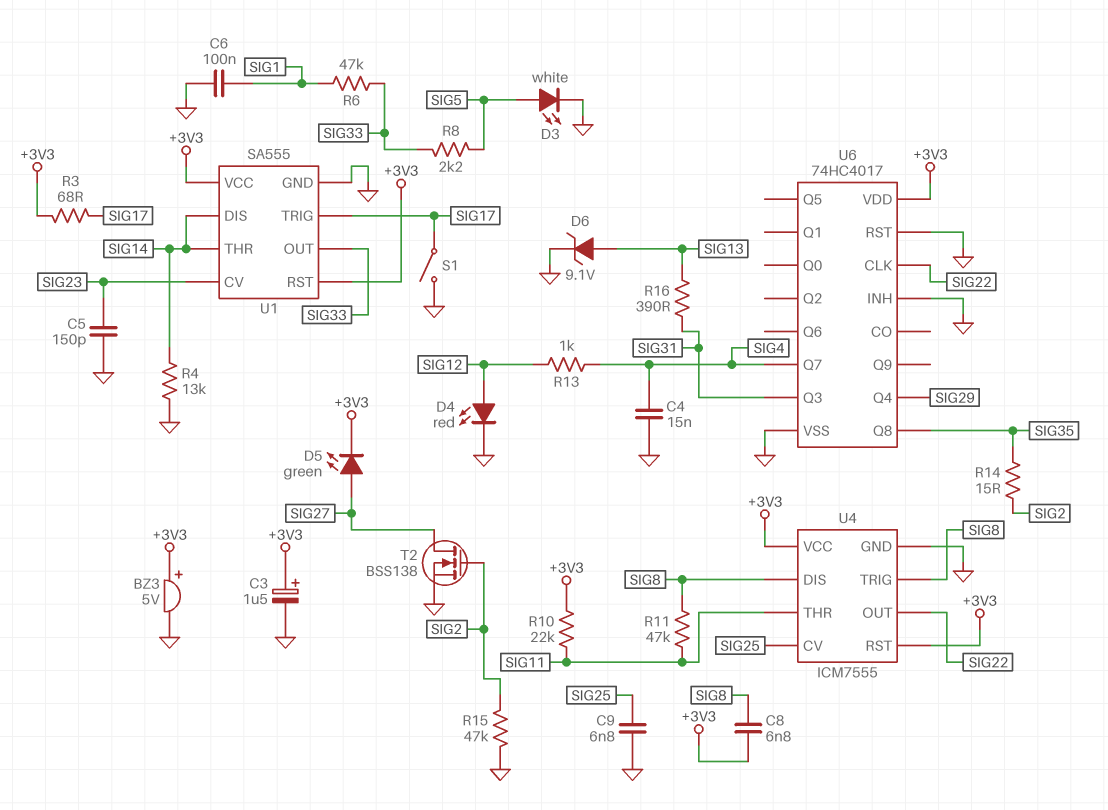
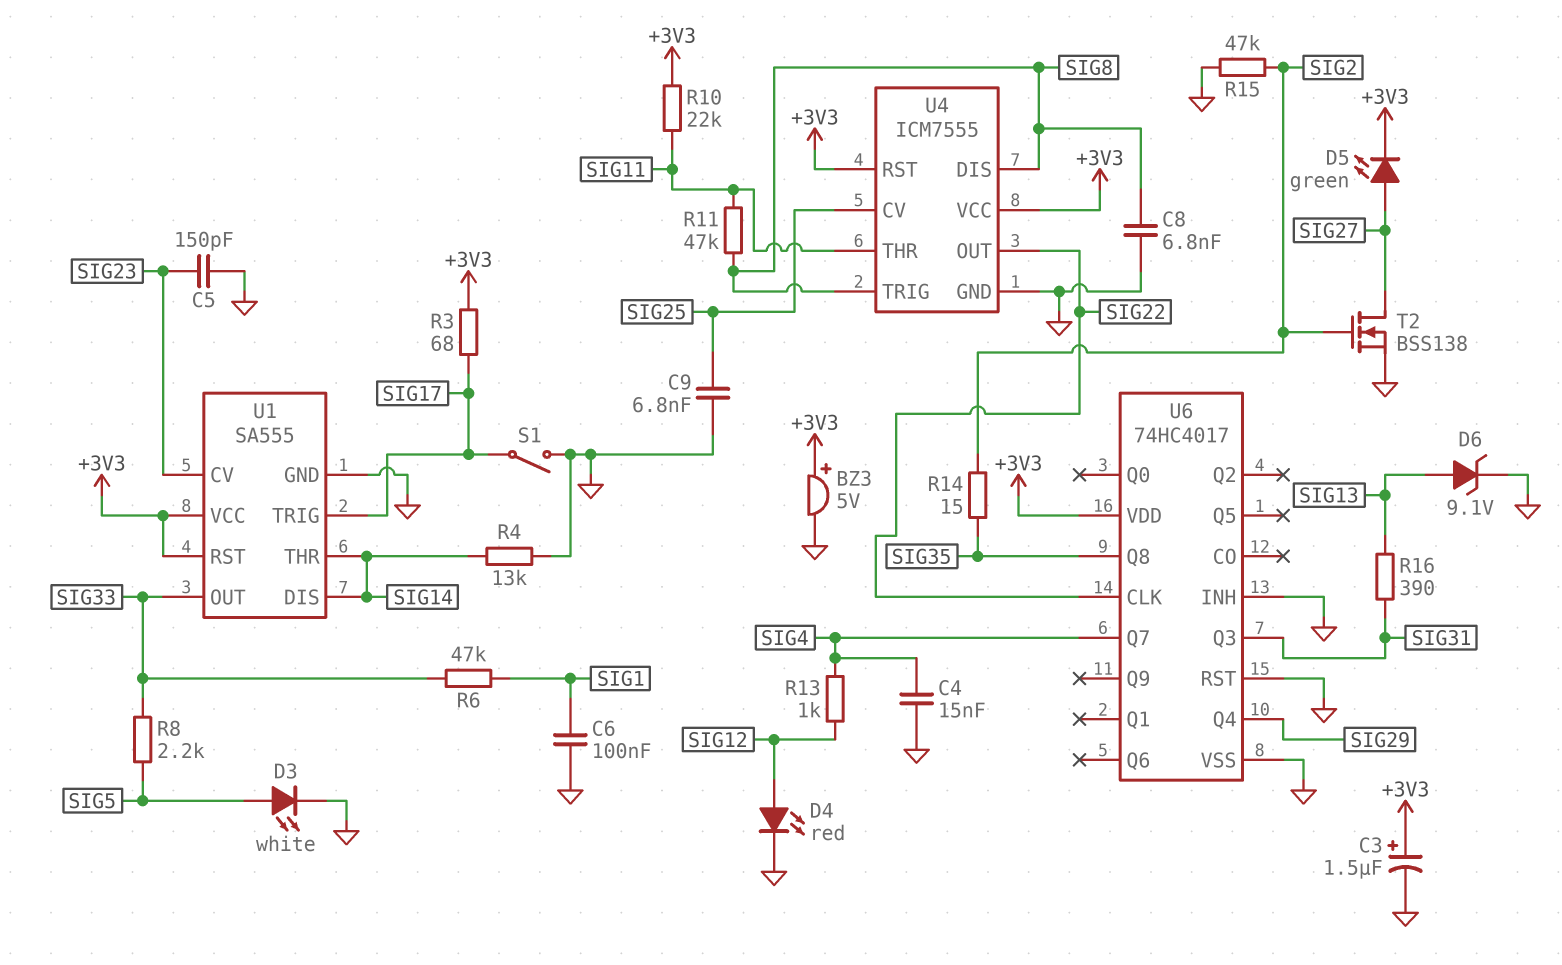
C8: 6.8nF (+3V3, SIG8) -> 6.8nF (GND, SIG8)

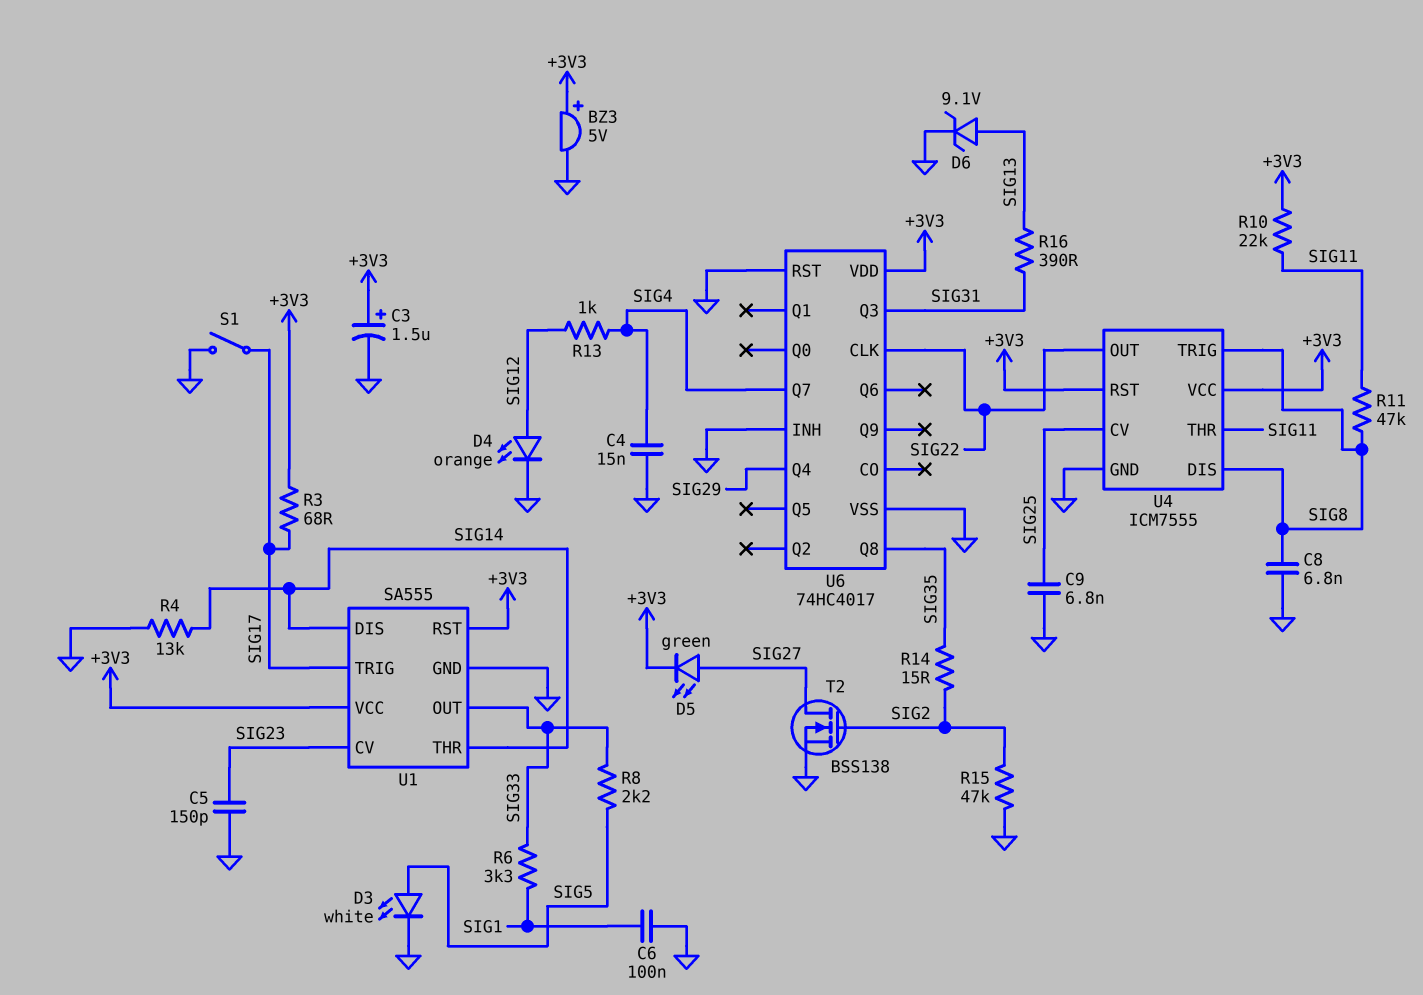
D4: LED red (A SIG12, K GND) -> LED orange (A SIG12, K GND)
R6: 47k (SIG1, SIG33) -> 3.3k (SIG1, SIG33)

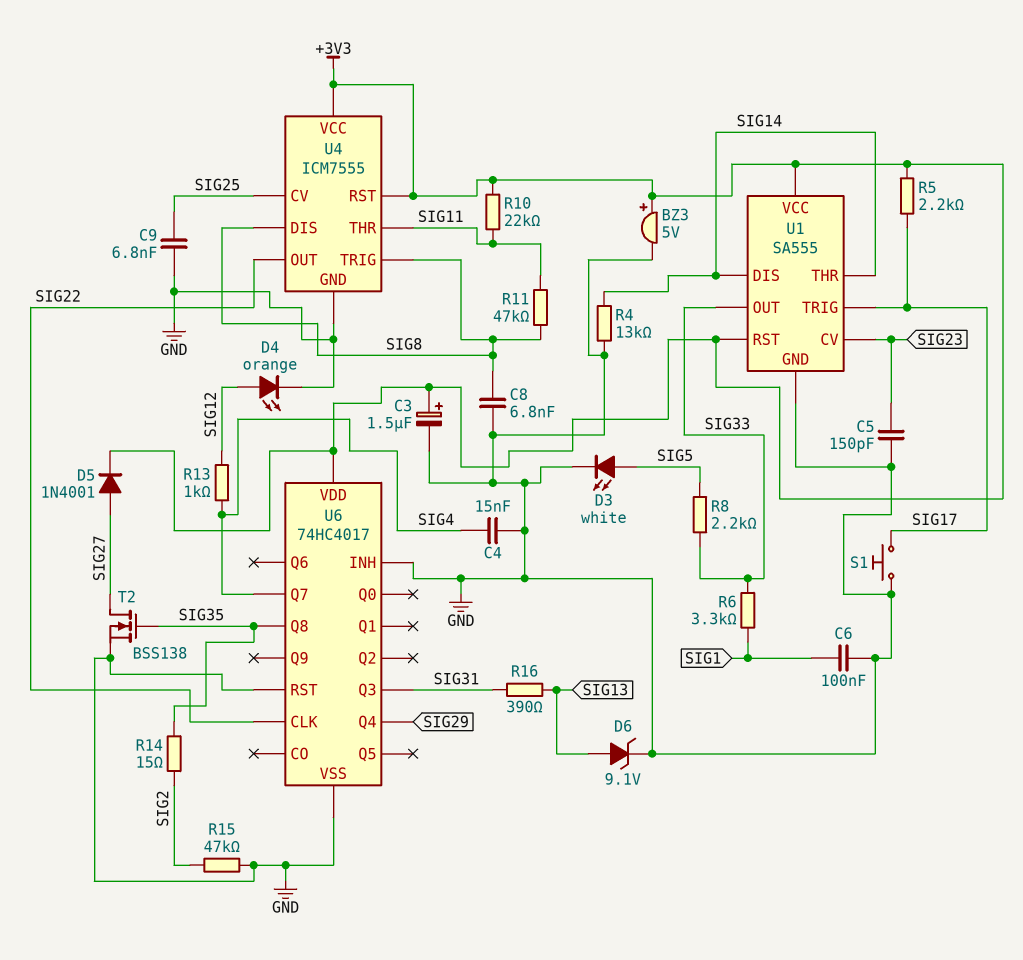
D5: LED green (A SIG27, K +3V3) -> diode 1N4001 (A SIG27, K +3V3)
R3: 68 (+3V3, SIG17) -> none
R5: none -> 2.2k (+3V3, SIG17)
S1: switch (GND, SIG17) -> button (GND, SIG17)
T2: NMOS BSS138 (G SIG2, D SIG27, S GND) -> NMOS BSS138 (G SIG35, D SIG27, S GND)

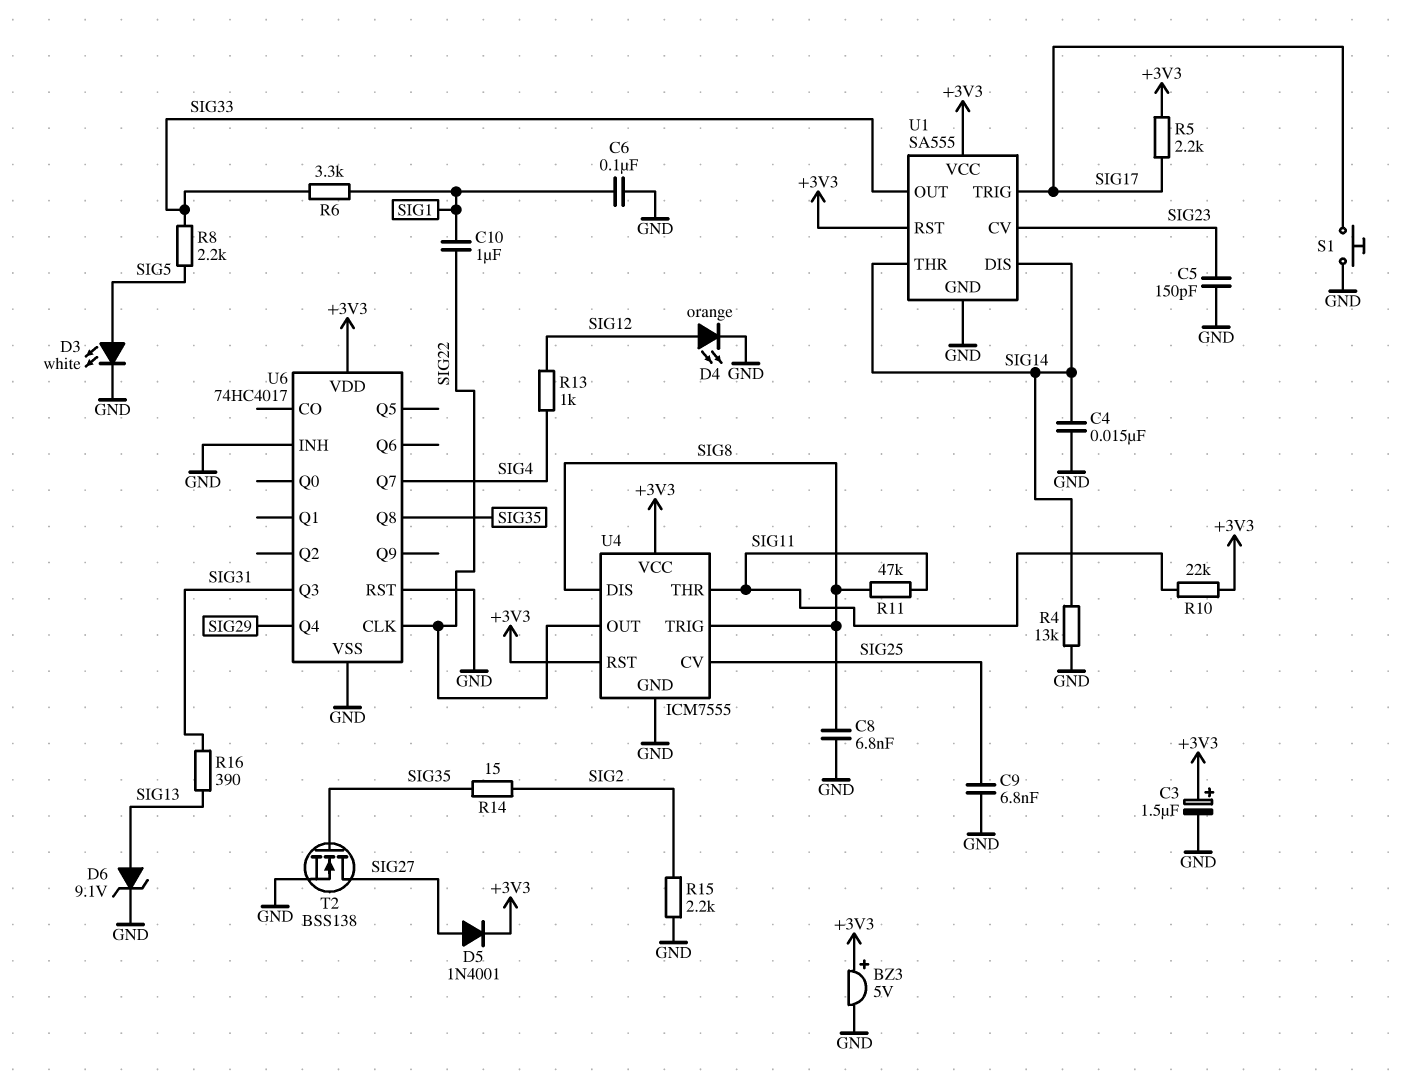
C4: 15nF (GND, SIG4) -> 15nF (GND, SIG14)
C10: none -> 1uF (SIG1, SIG22)
R15: 47k (GND, SIG2) -> 2.2k (GND, SIG2)

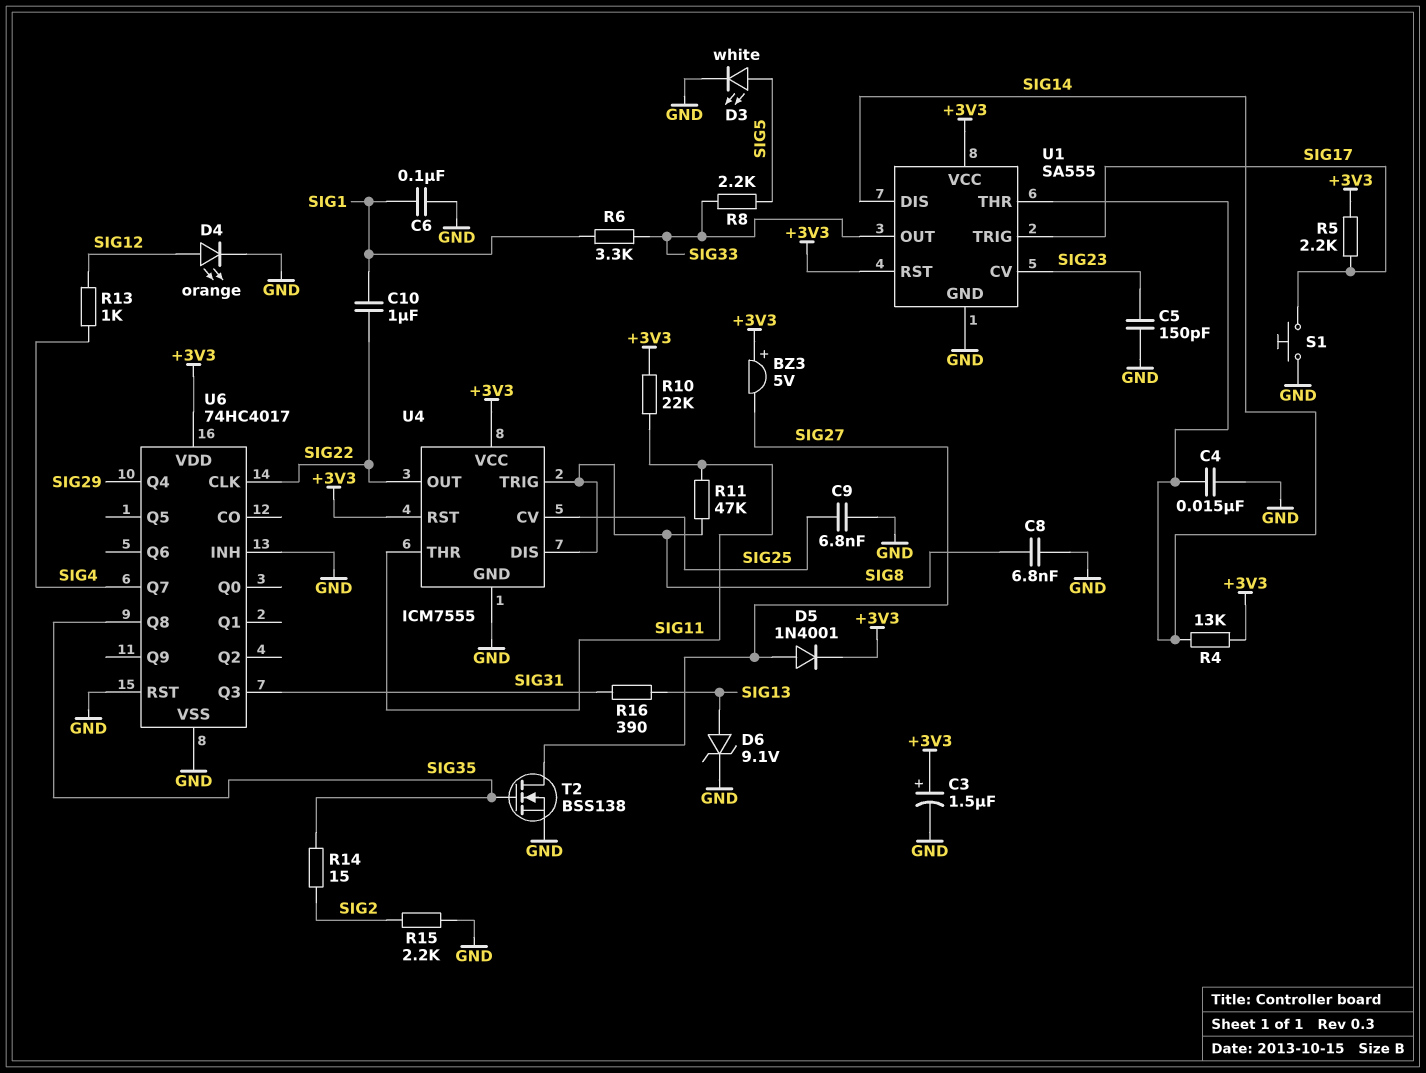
BZ3: buzzer 5V (plus +3V3, minus GND) -> buzzer 5V (plus +3V3, minus SIG27)
R4: 13k (GND, SIG14) -> 13k (+3V3, SIG14)

